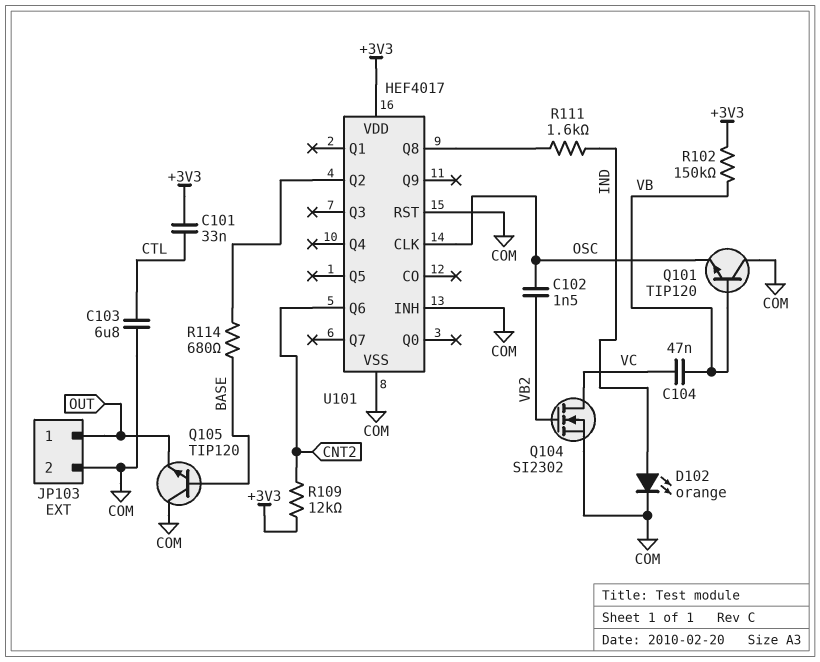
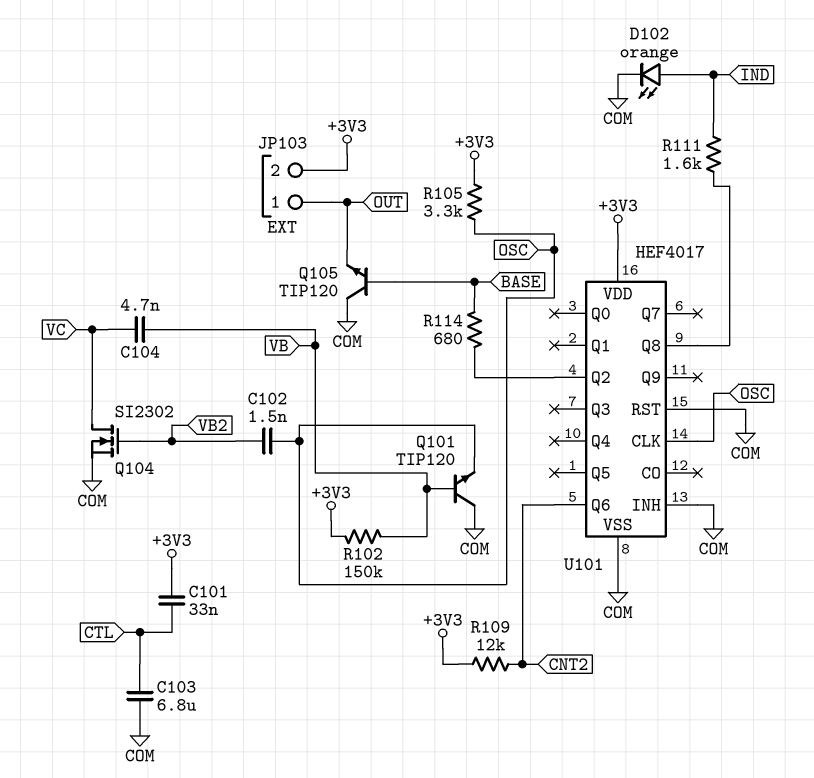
C104: 47nF (VB, VC) -> 4.7nF (VB, VC)
JP103 pin 2: COM -> +3V3
R105: none -> 3.3k (+3V3, OSC)

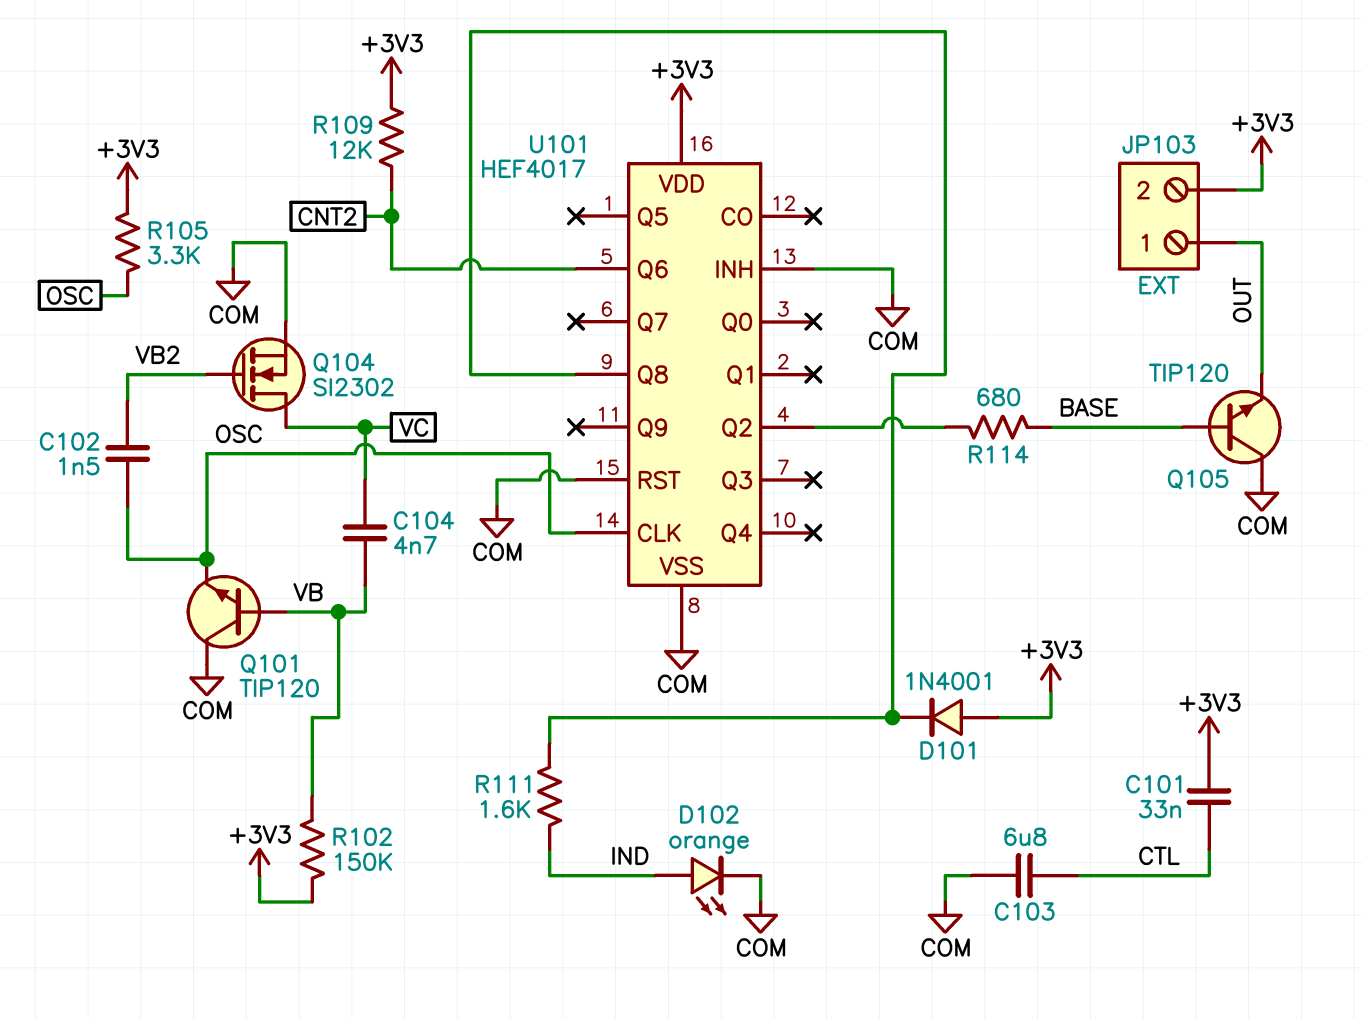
D101: none -> diode 1N4001 (A +3V3, K U101/Q8)

